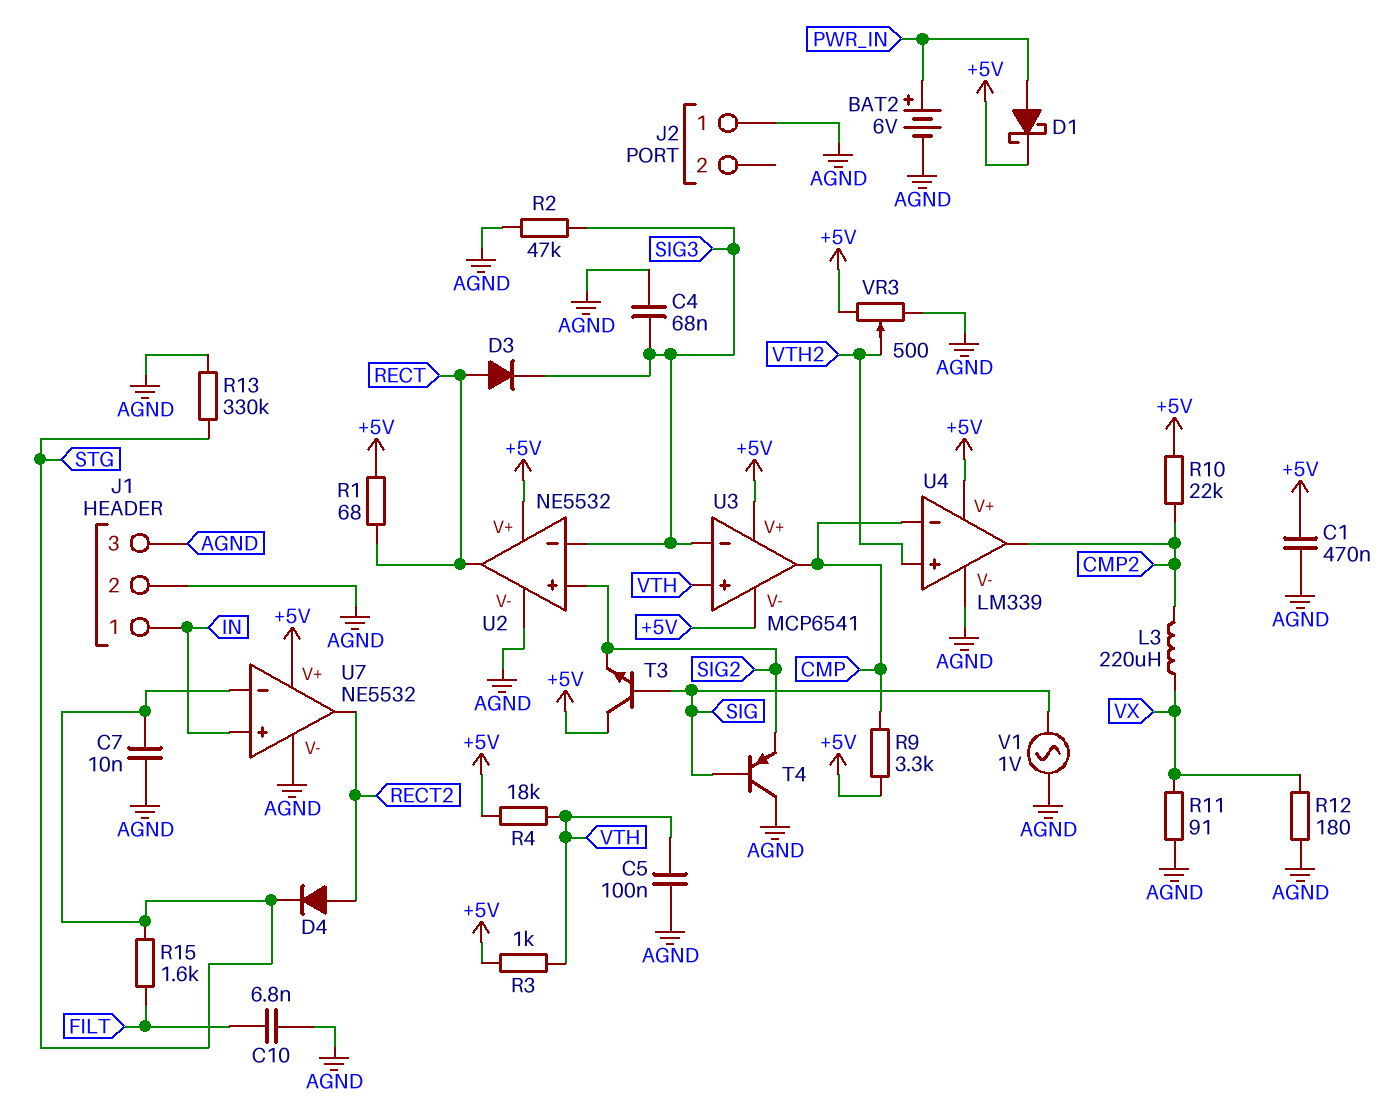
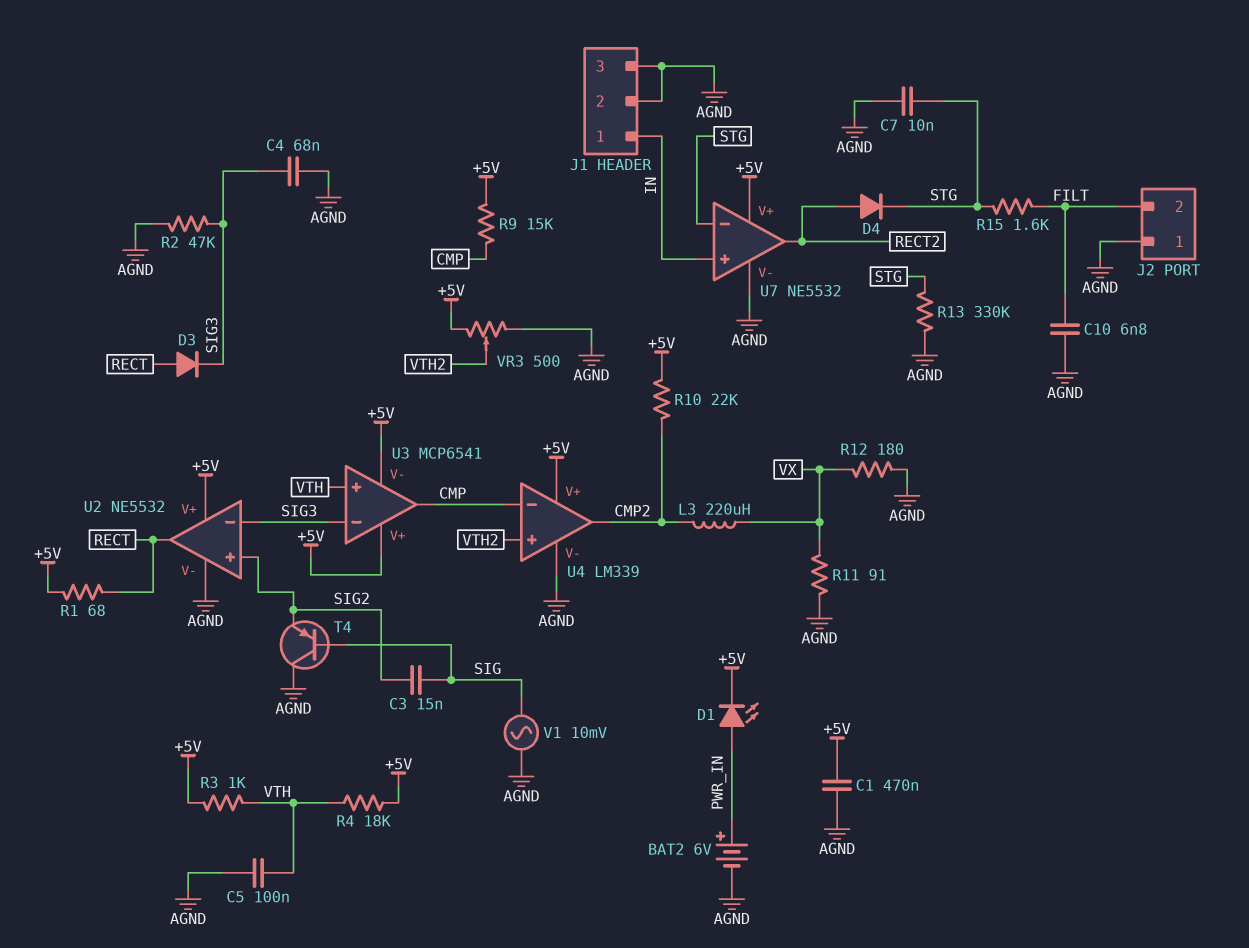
C3: none -> 15nF (SIG, SIG2)
D1: schottky (A PWR_IN, K +5V) -> LED (A PWR_IN, K +5V)
J2 pin 2: none -> FILT
R9: 3.3k (+5V, CMP) -> 15k (+5V, CMP)
T3: NPN (B SIG, C +5V, E SIG2) -> none
V1: AC 1V (AGND, SIG) -> AC 10mV (AGND, SIG)

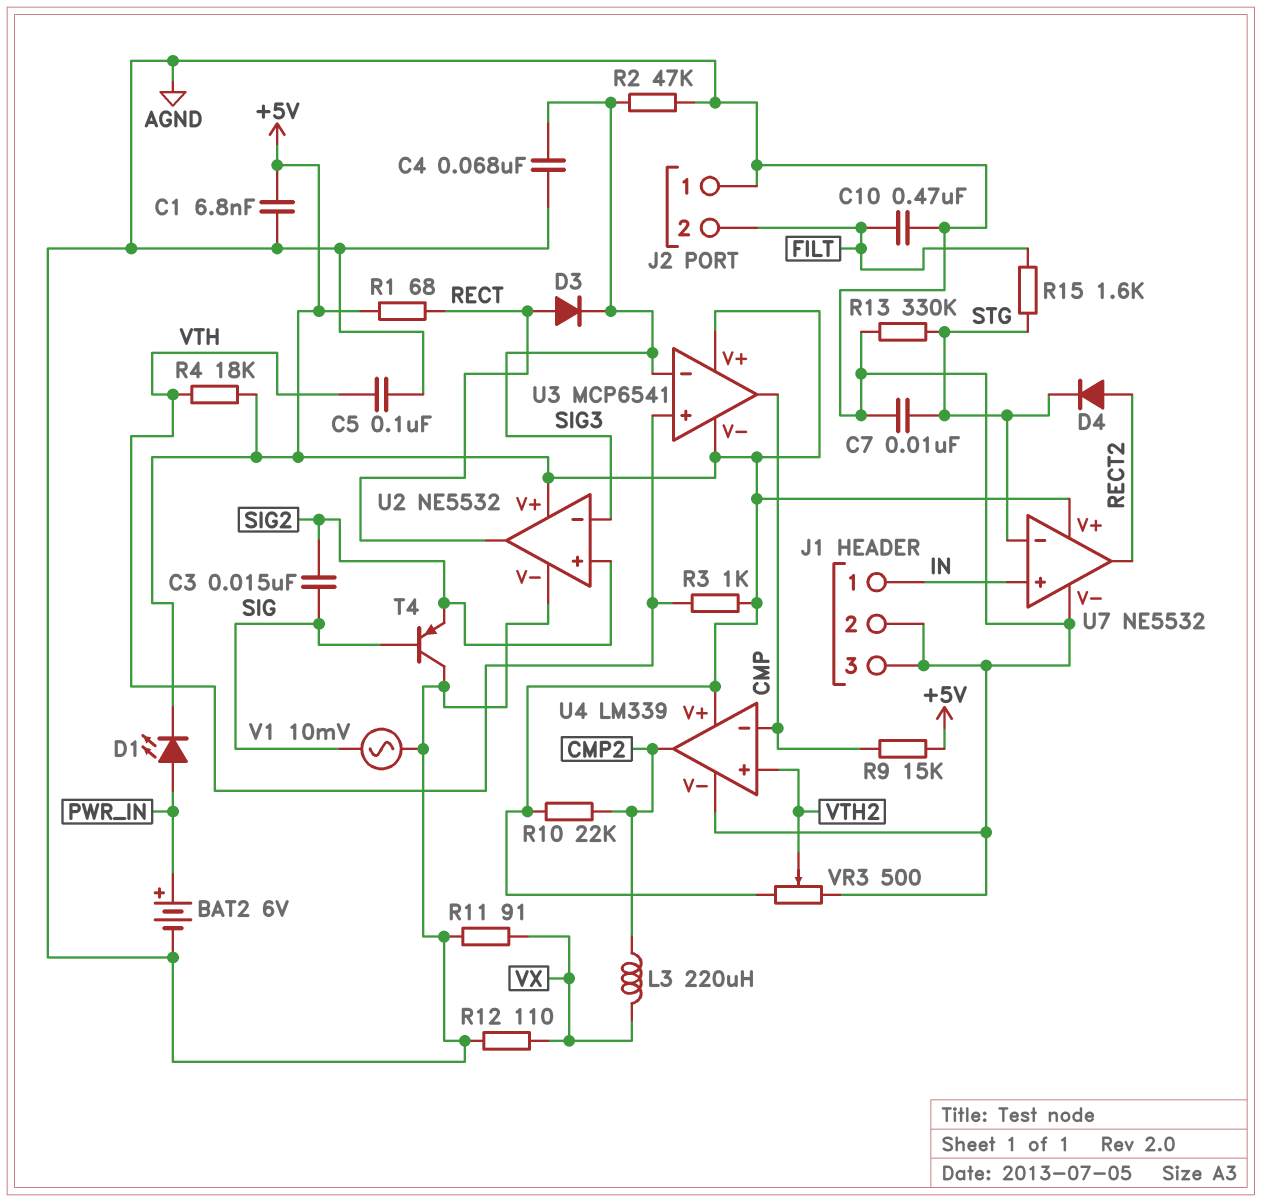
C1: 470nF (+5V, AGND) -> 6.8nF (+5V, AGND)
C10: 6.8nF (AGND, FILT) -> 470nF (AGND, FILT)
R12: 180 (AGND, VX) -> 110 (AGND, VX)

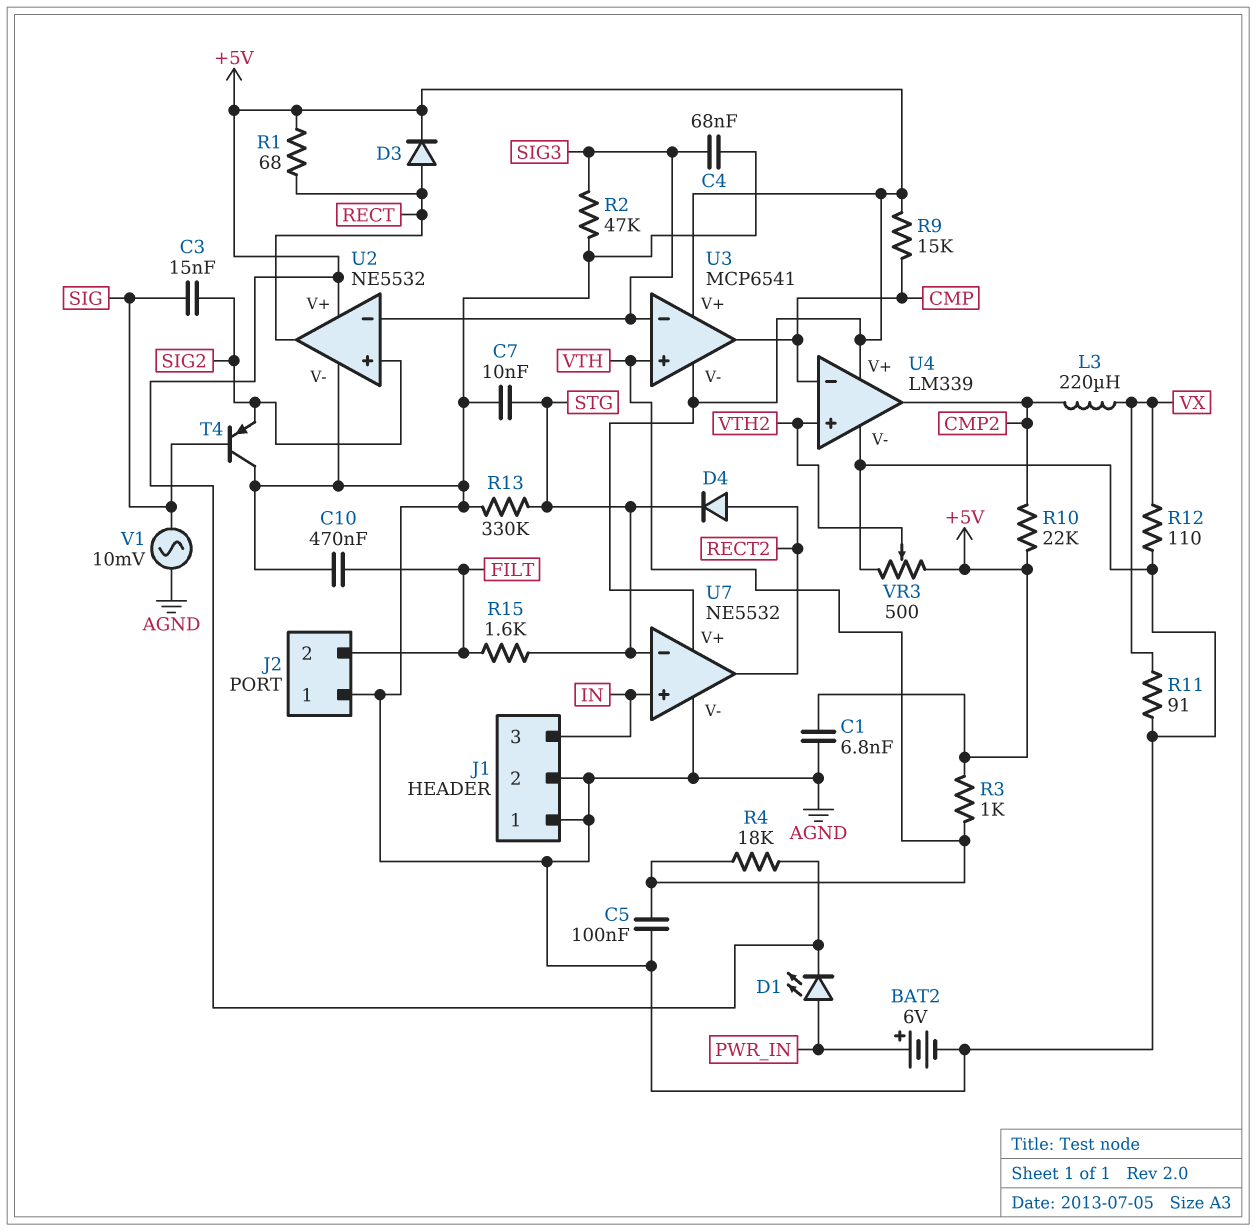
D3: diode (A RECT, K SIG3) -> diode (A RECT, K +5V)
J1 pin 1: IN -> AGND
J1 pin 3: AGND -> IN

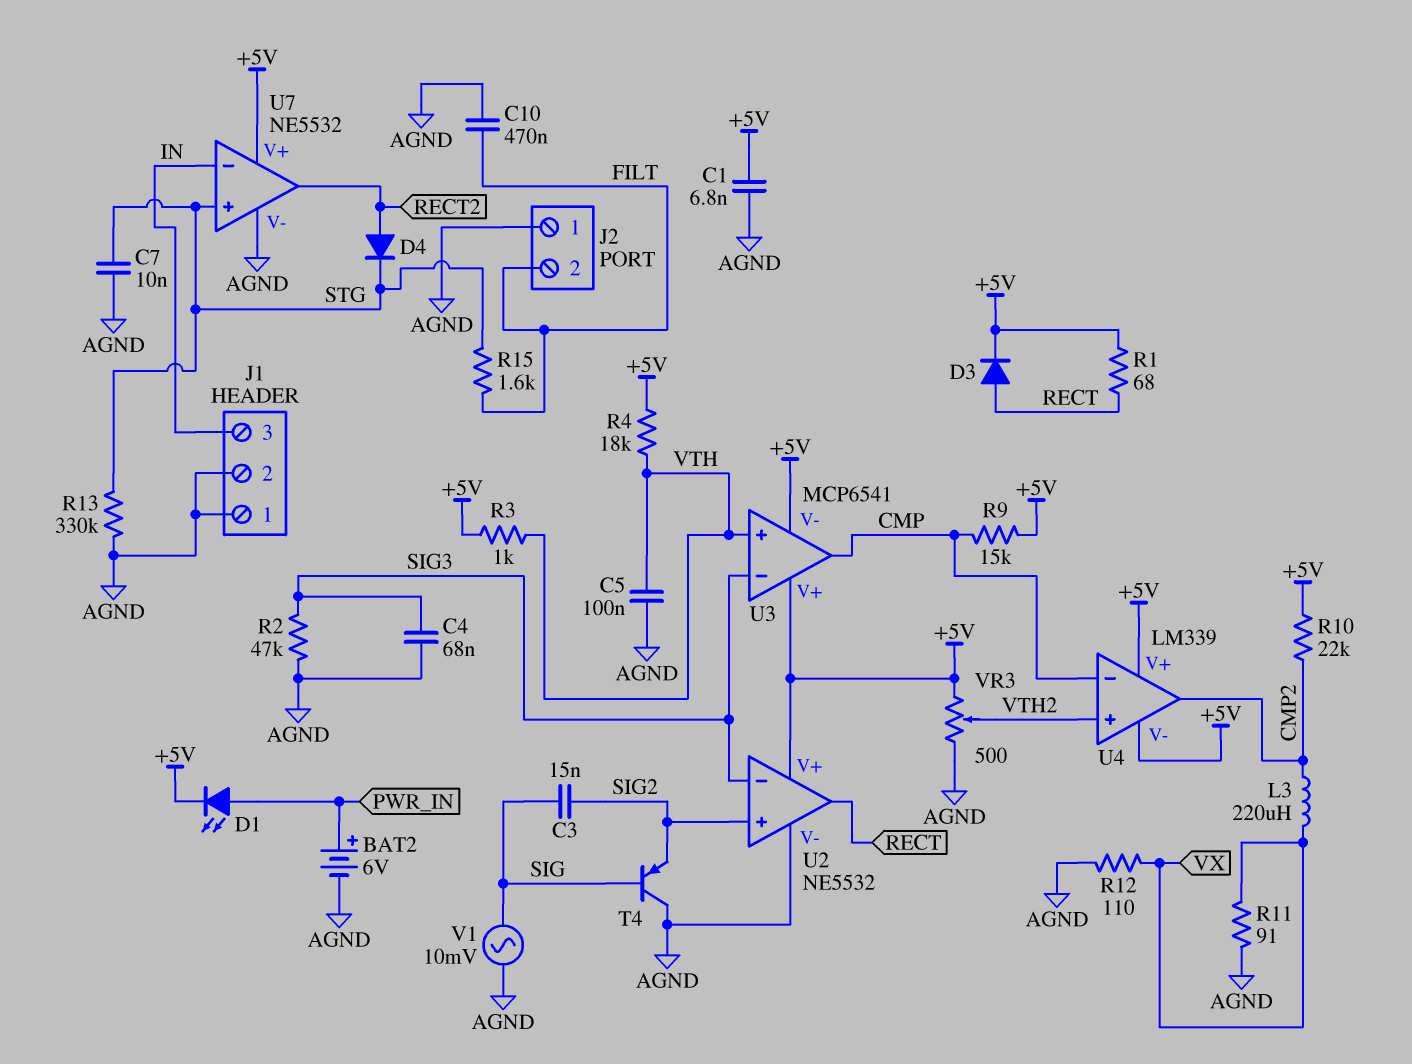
U4 pin V-: AGND -> +5V
U7 pin in+: IN -> STG
U7 pin in-: STG -> IN

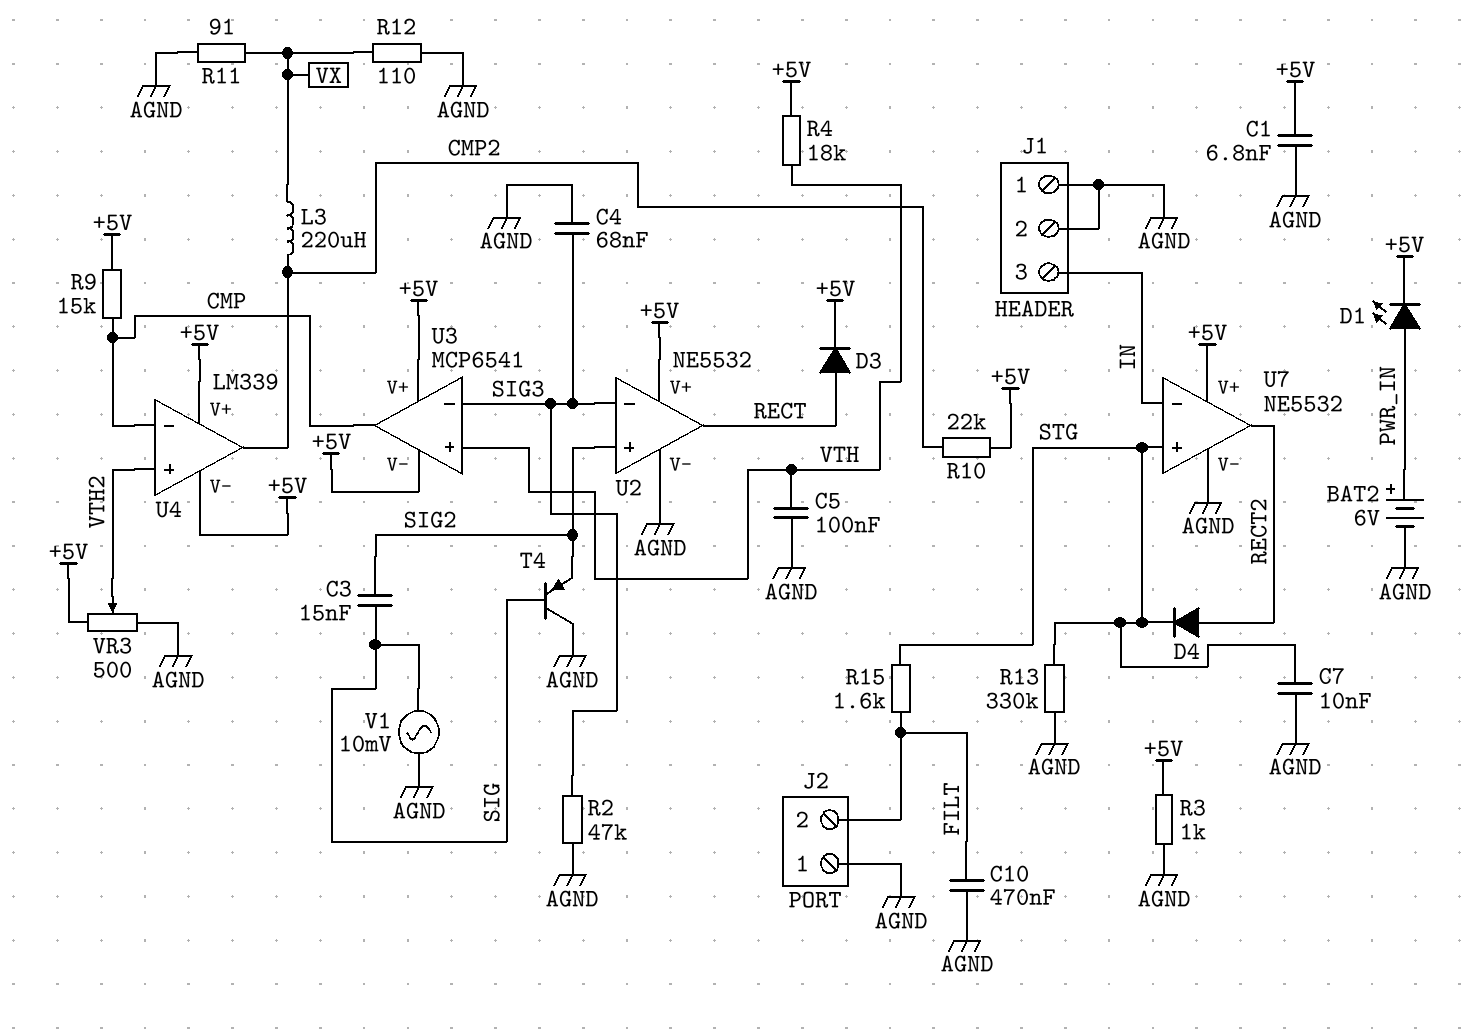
R1: 68 (+5V, RECT) -> none
R3: 1k (+5V, VTH) -> 1k (+5V, AGND)

